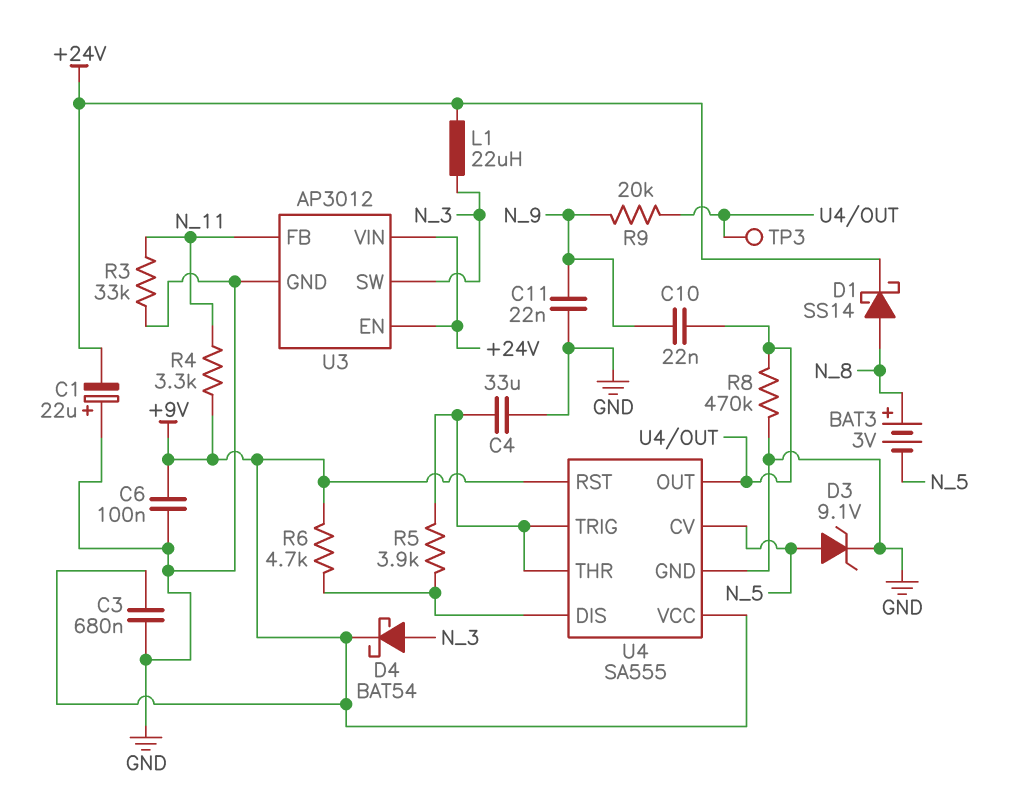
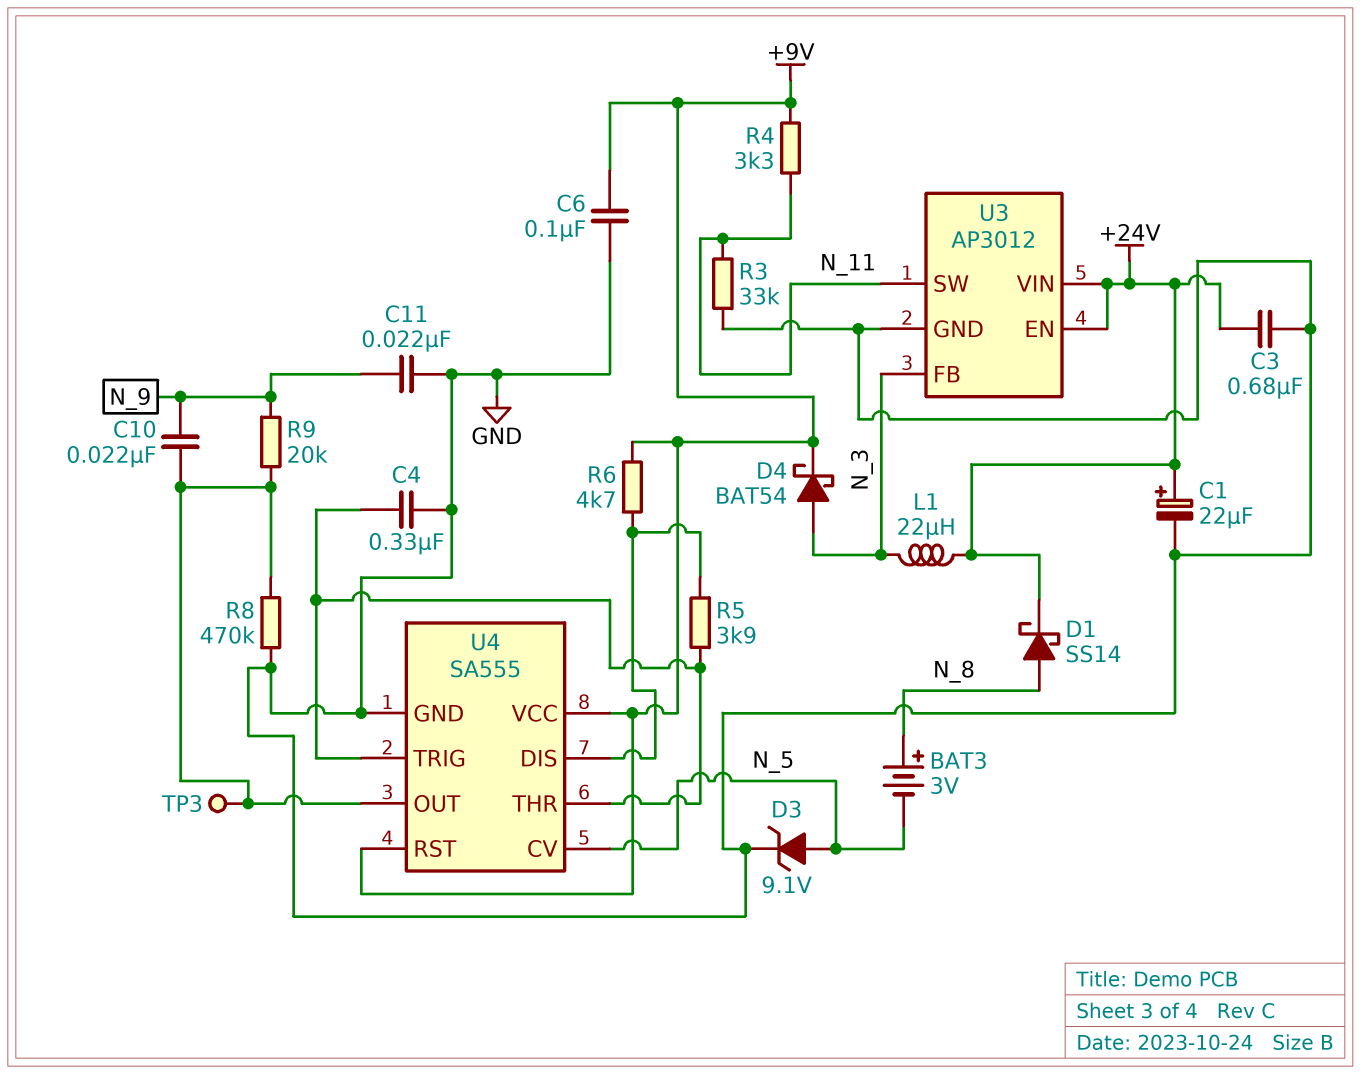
C1: 22uF (plus GND, minus +24V) -> 22uF (plus +24V, minus GND)
C3: 680nF (+9V, GND) -> 680nF (+24V, GND)
C4: 33uF (GND, U4/THR) -> 330nF (GND, U4/THR)
U3 pin FB: N_11 -> N_3
U3 pin SW: N_3 -> N_11

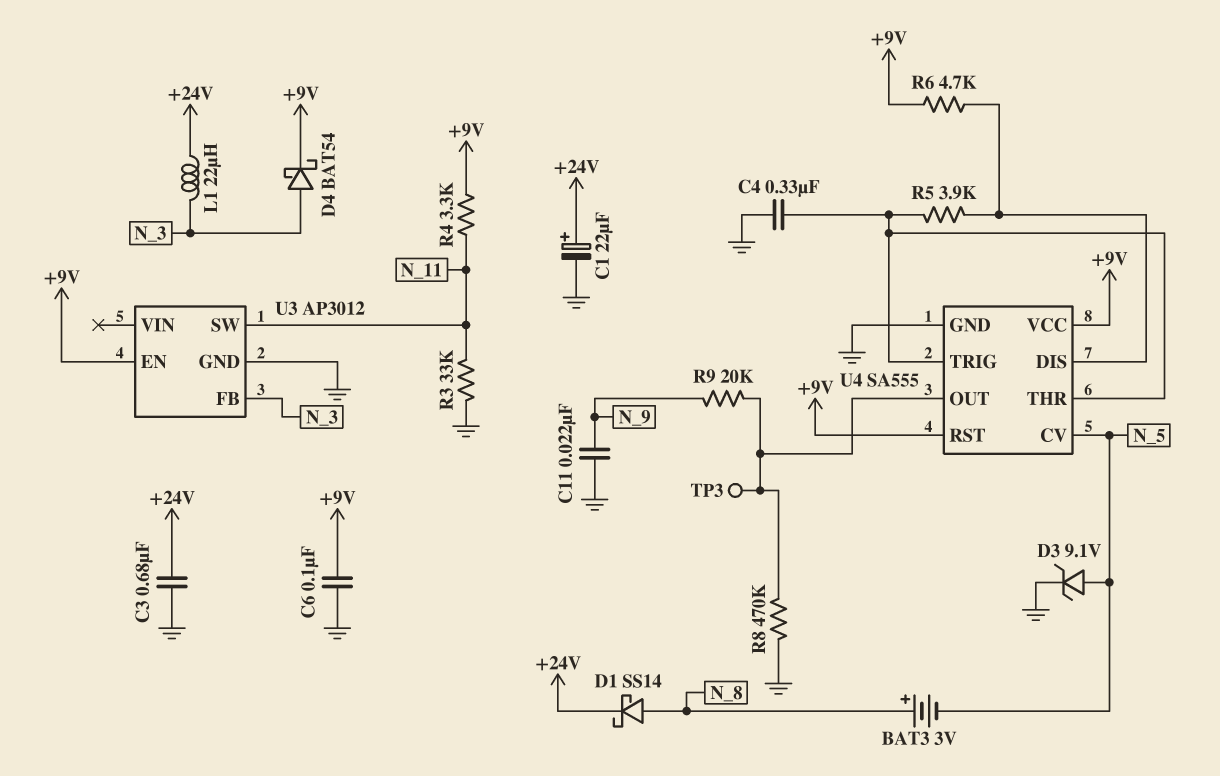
C10: 22nF (N_9, U4/OUT) -> none
U3 pin EN: +24V -> +9V
U3 pin VIN: +24V -> none

